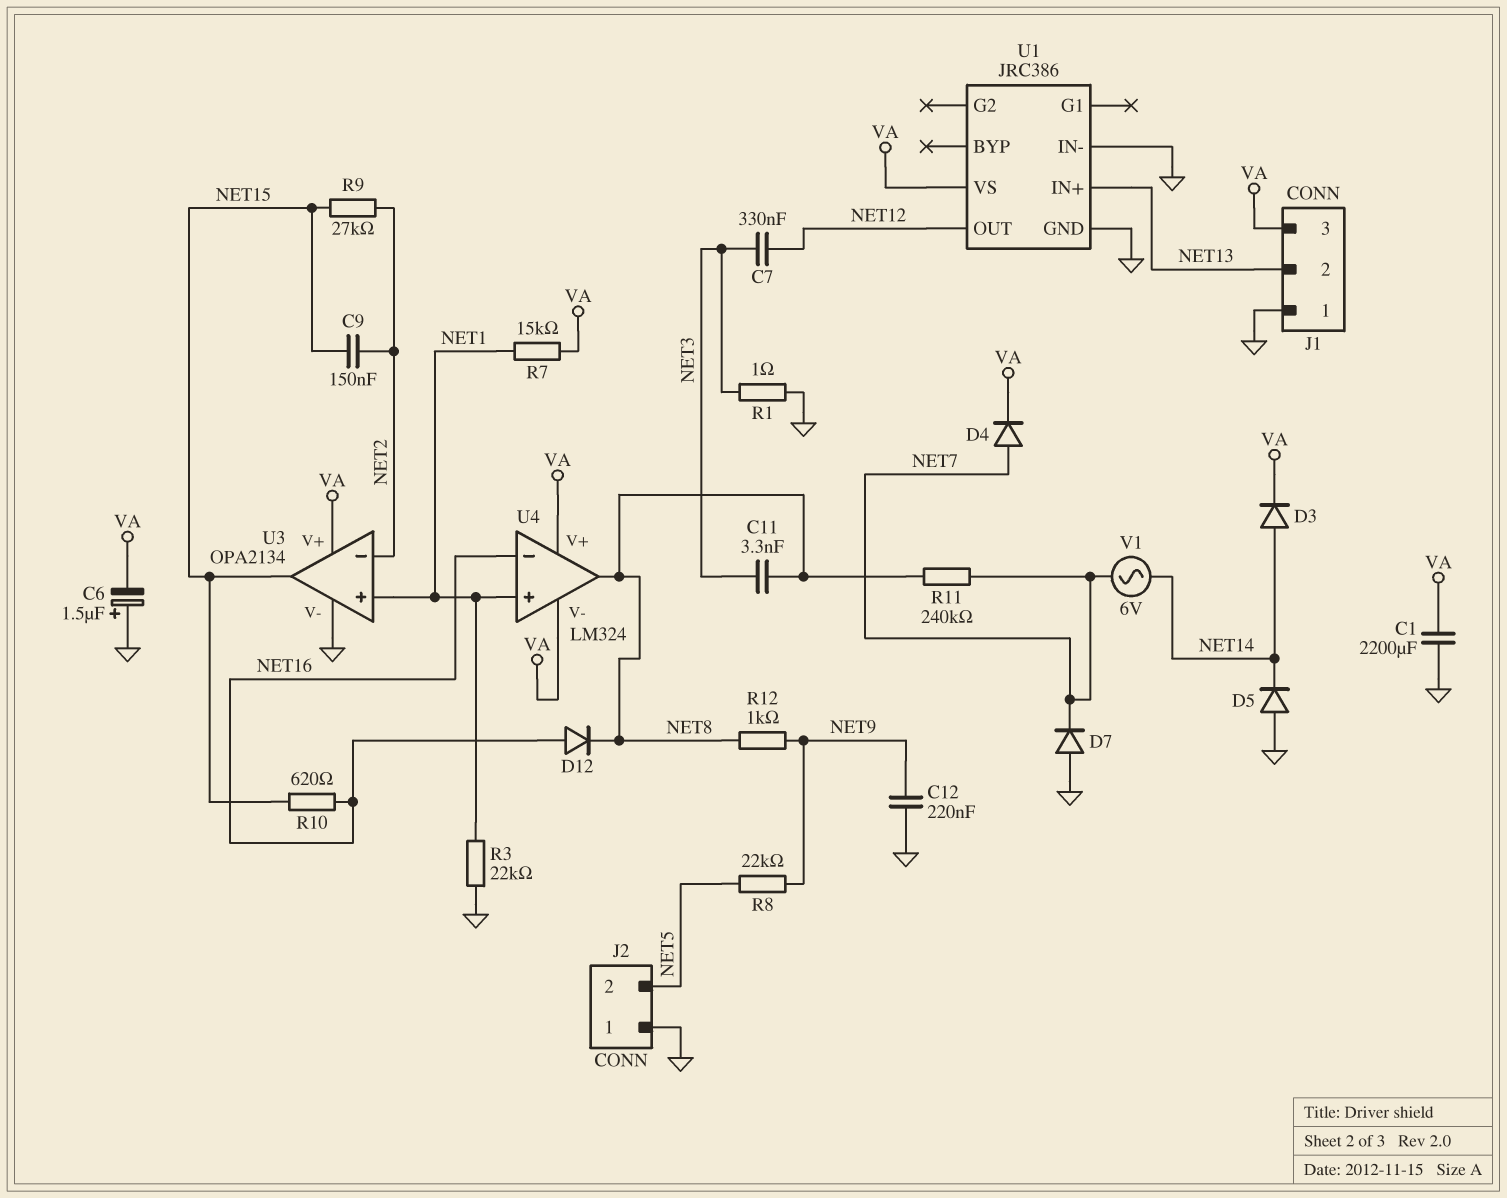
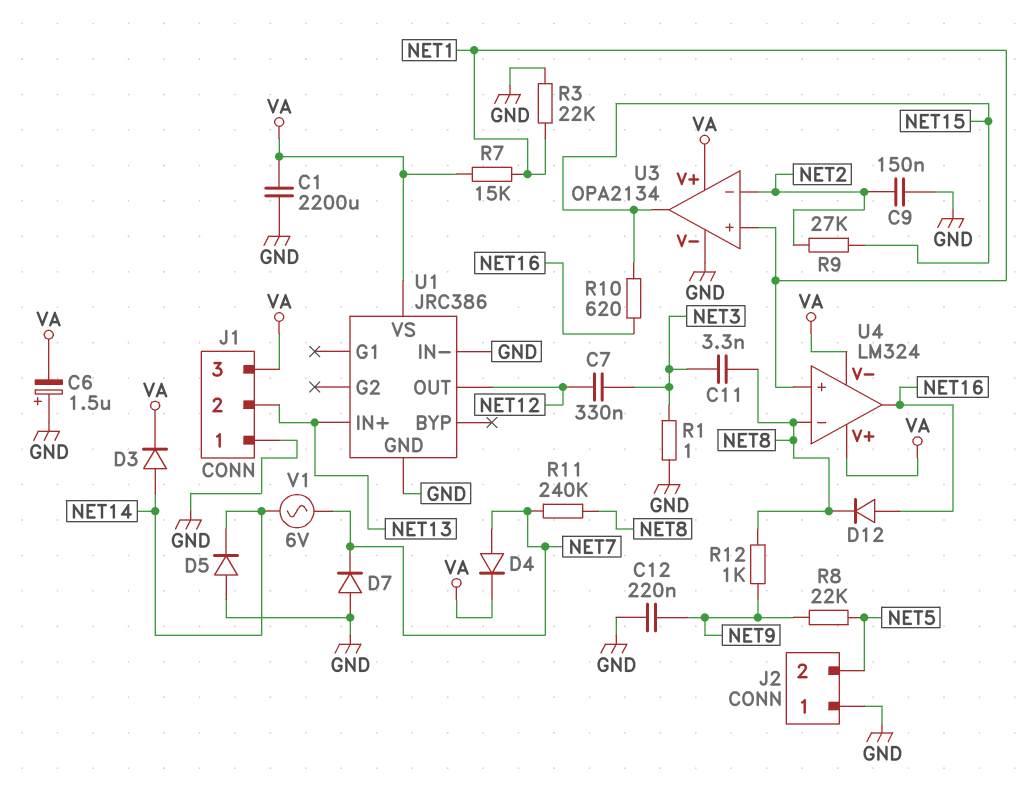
C9: 150nF (NET2, NET15) -> 150nF (GND, NET2)
U4 pin in-: NET16 -> NET8
U4 pin out: NET8 -> NET16

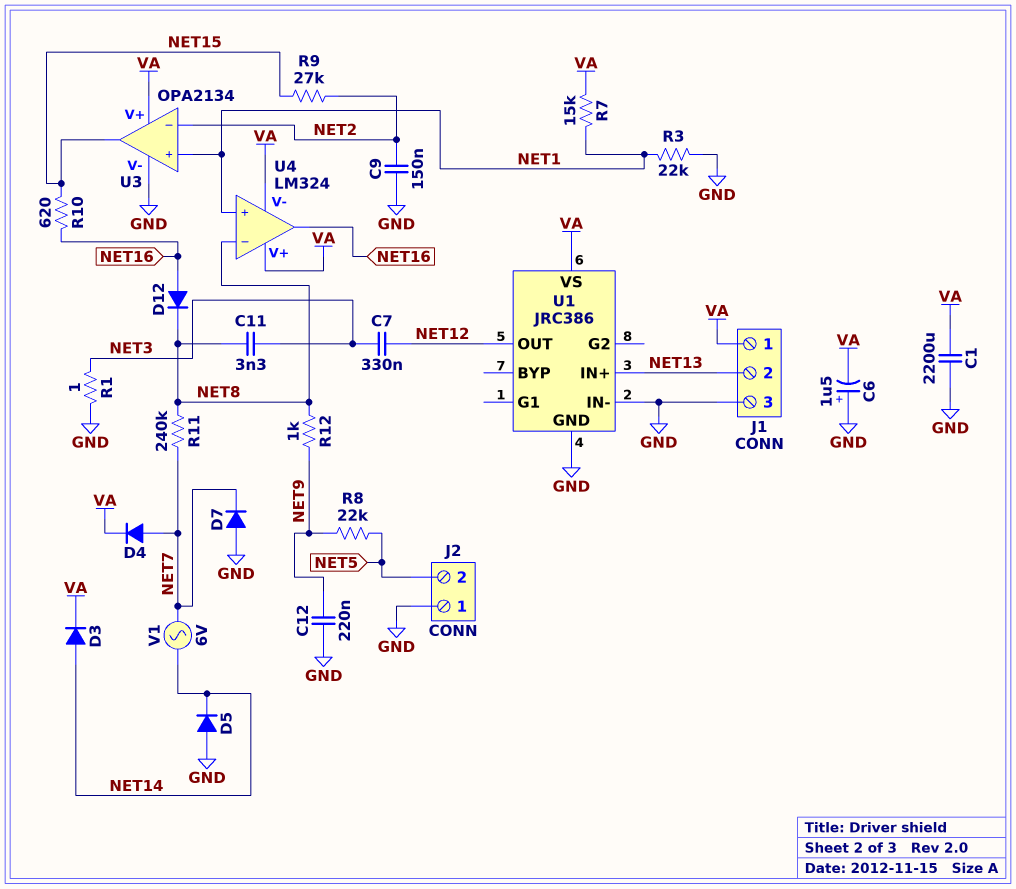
J1 pin 1: GND -> VA
J1 pin 3: VA -> GND

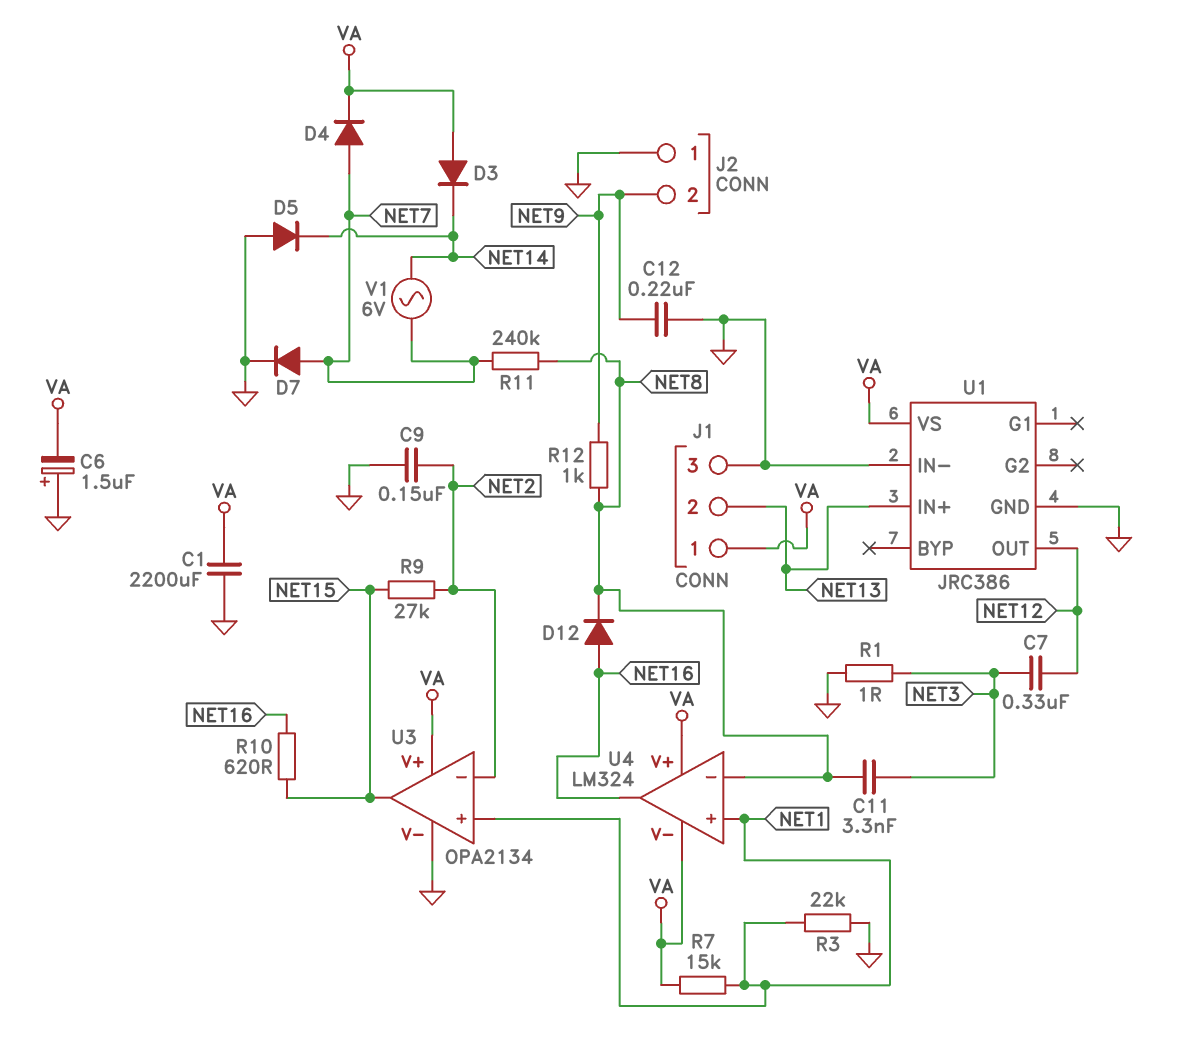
D3: diode (A NET14, K VA) -> diode (A VA, K NET14)
D7: diode (A GND, K NET7) -> diode (A NET7, K GND)
J2 pin 2: NET5 -> NET9
R8: 22k (NET5, NET9) -> none

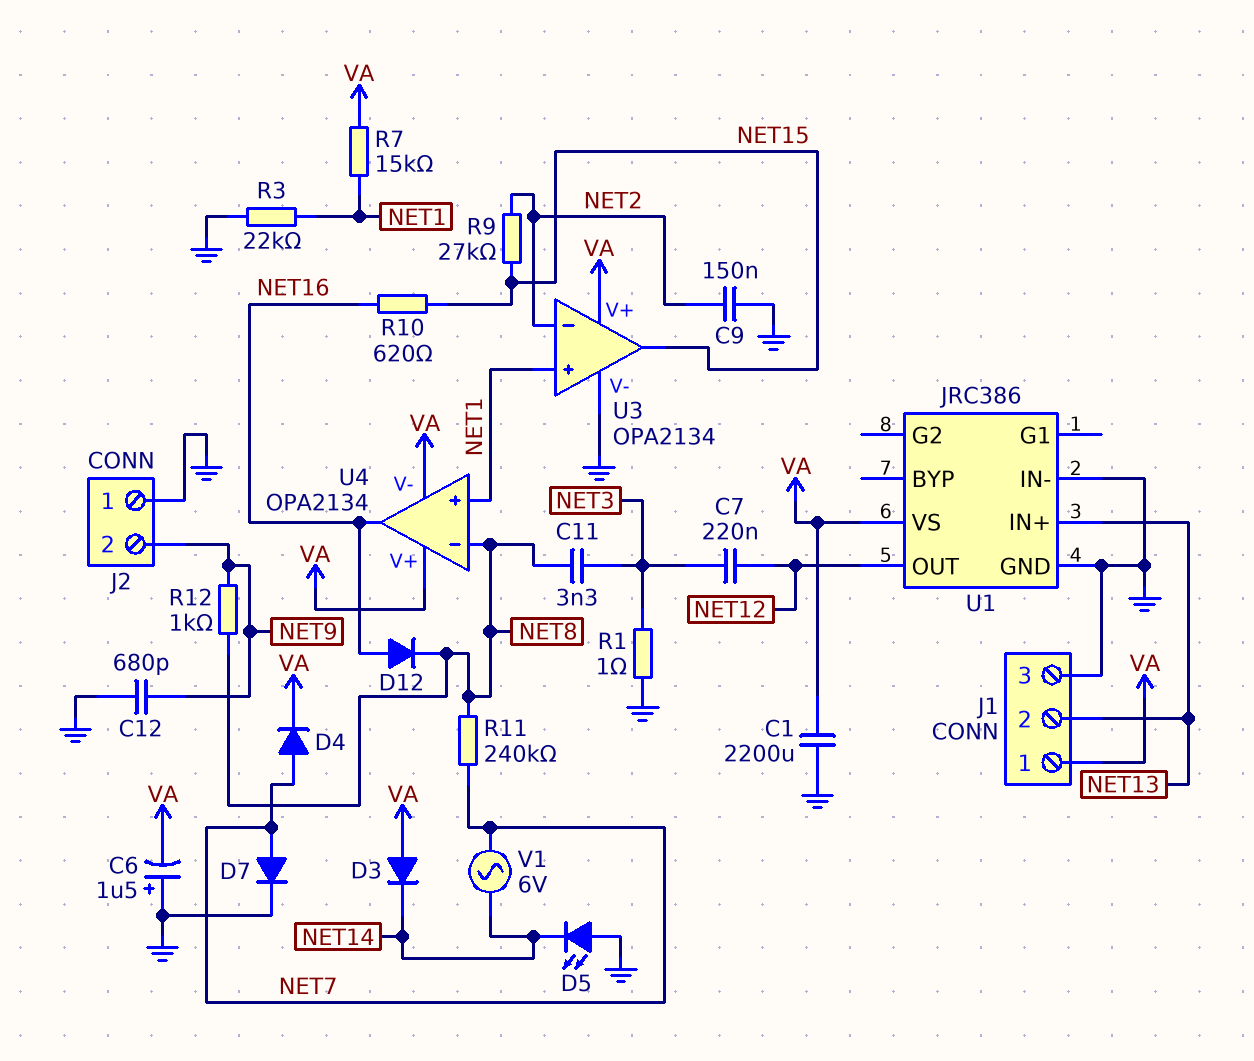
C7: 330nF (NET3, NET12) -> 220nF (NET3, NET12)
C12: 220nF (GND, NET9) -> 680pF (GND, NET9)
D5: diode (A GND, K NET14) -> LED (A GND, K NET14)
U4: LM324 -> OPA2134

